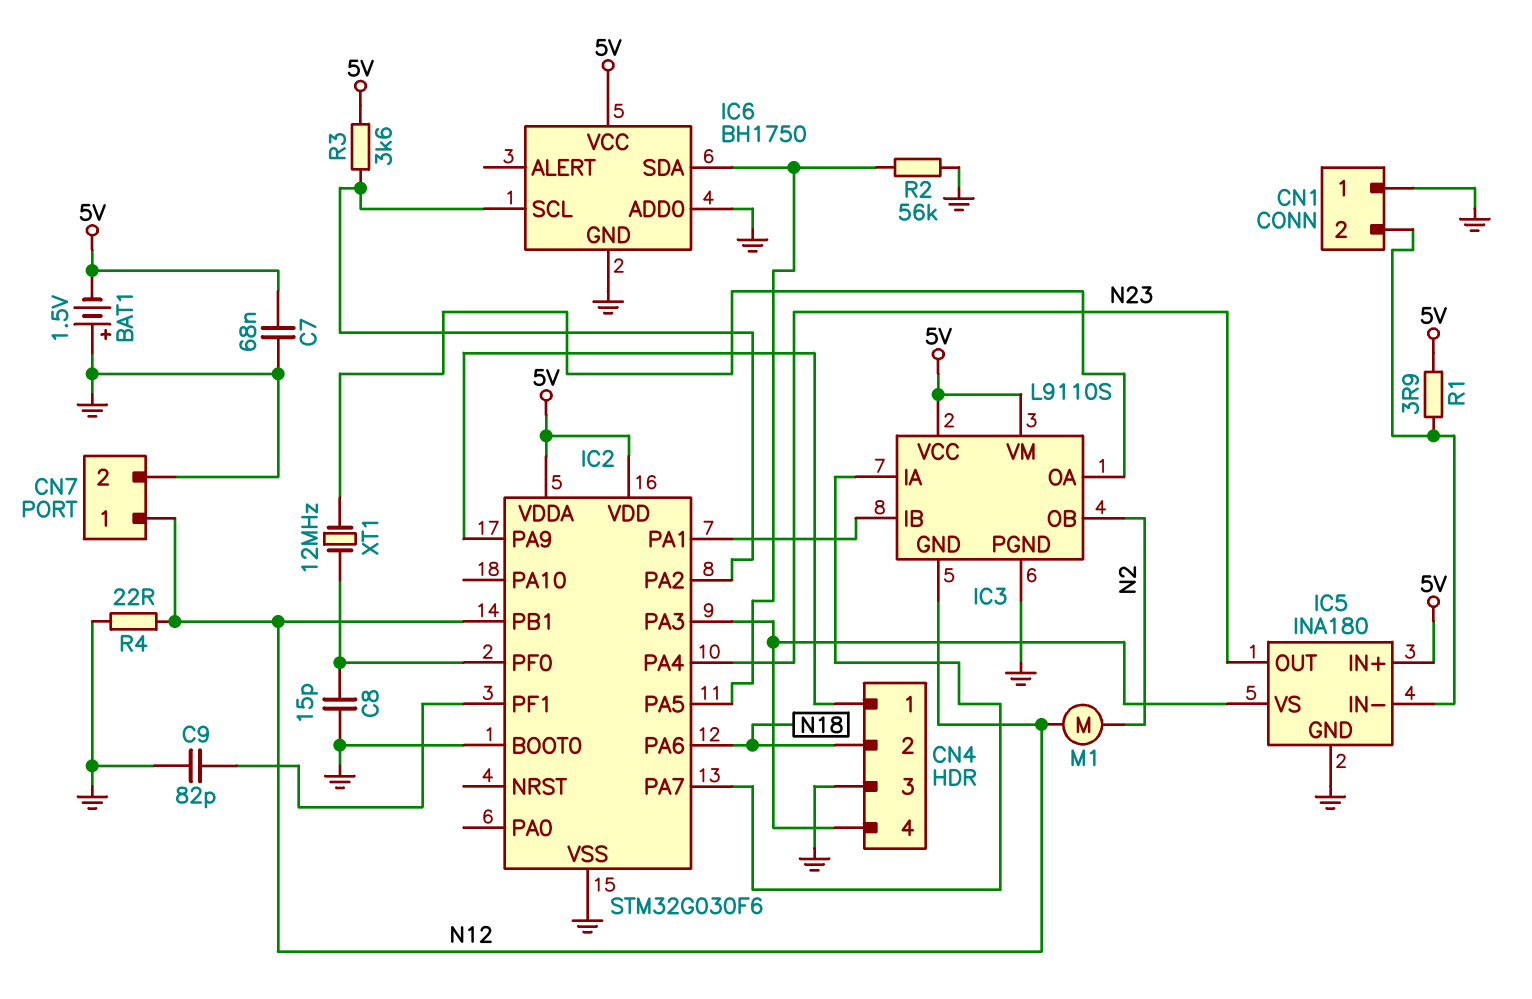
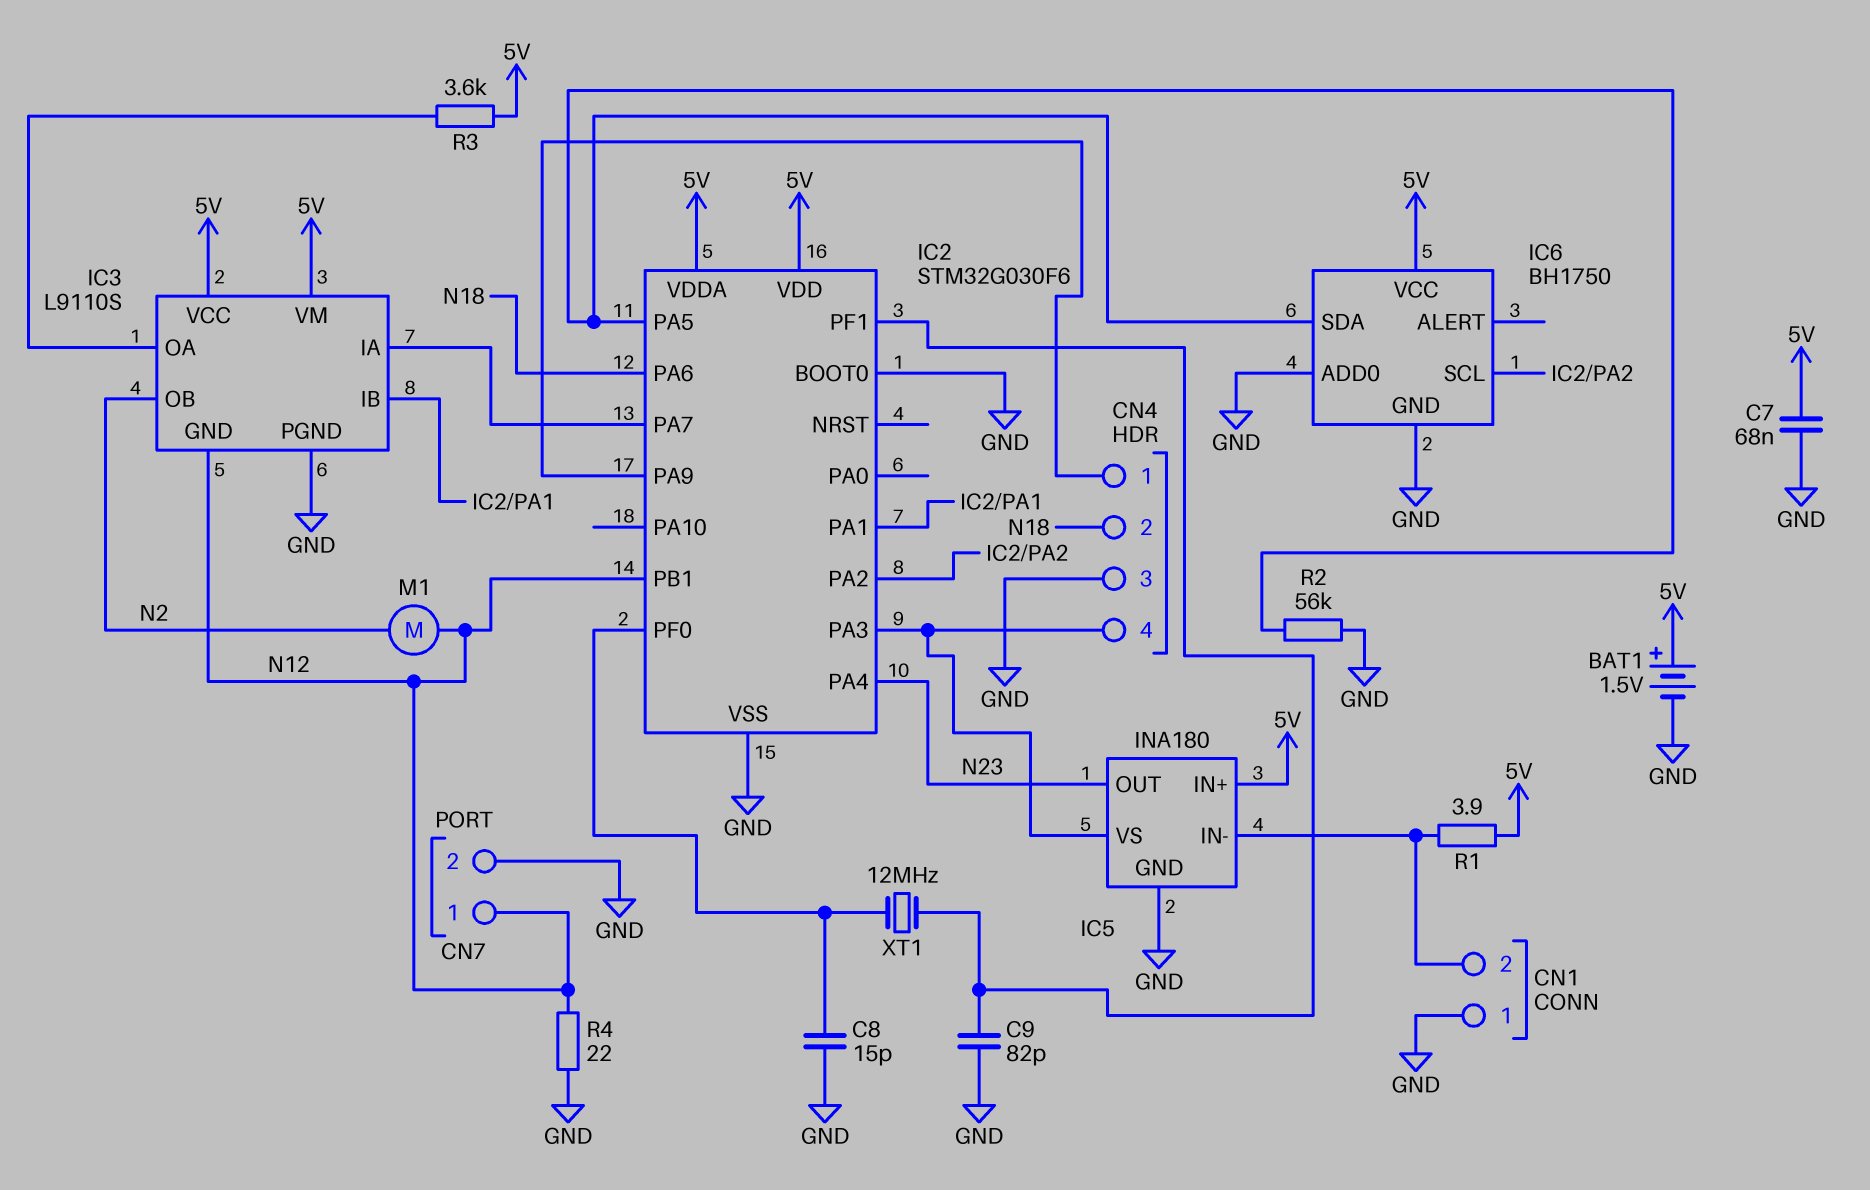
BAT1: 1.5V (plus GND, minus 5V) -> 1.5V (plus 5V, minus GND)
R3: 3.6k (5V, IC2/PA2) -> 3.6k (5V, IC3/OA)
XT1: 12MHz (IC2/PF0, IC3/OA) -> 12MHz (IC2/PF0, IC2/PF1)

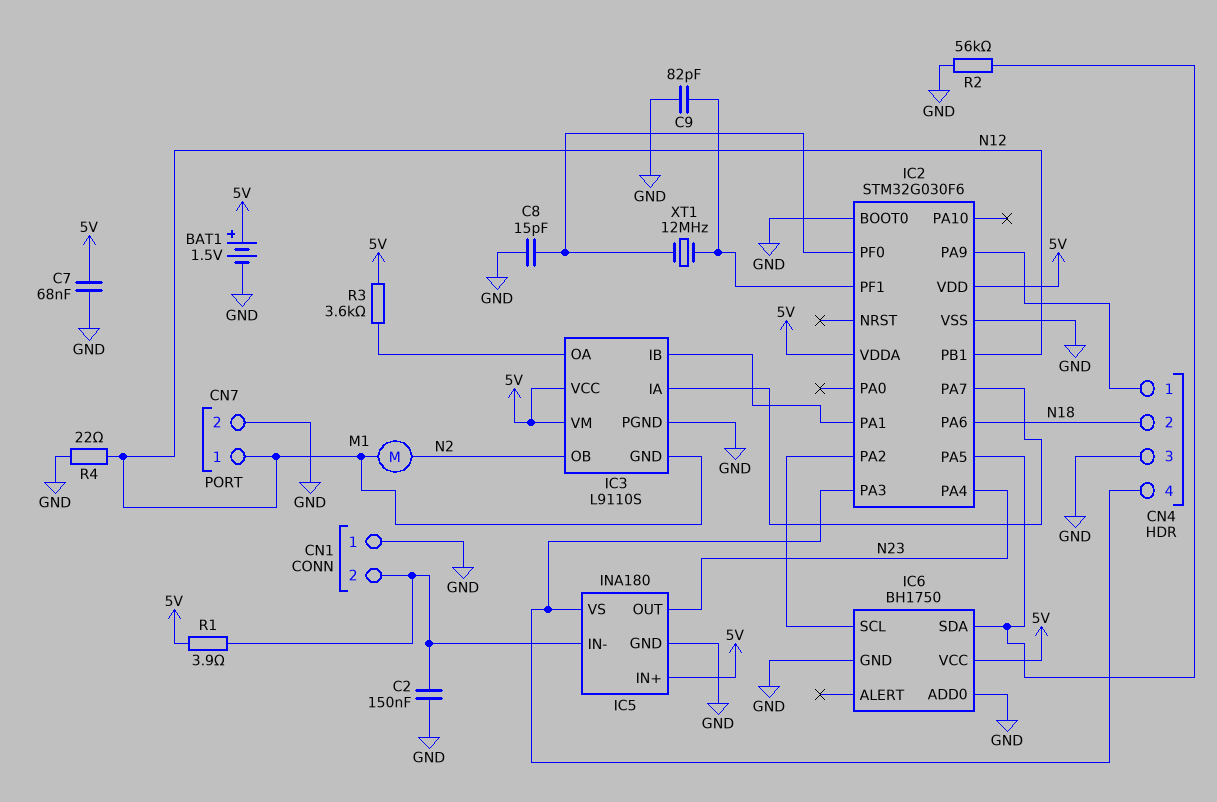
C2: none -> 150nF (CN1/2, GND)

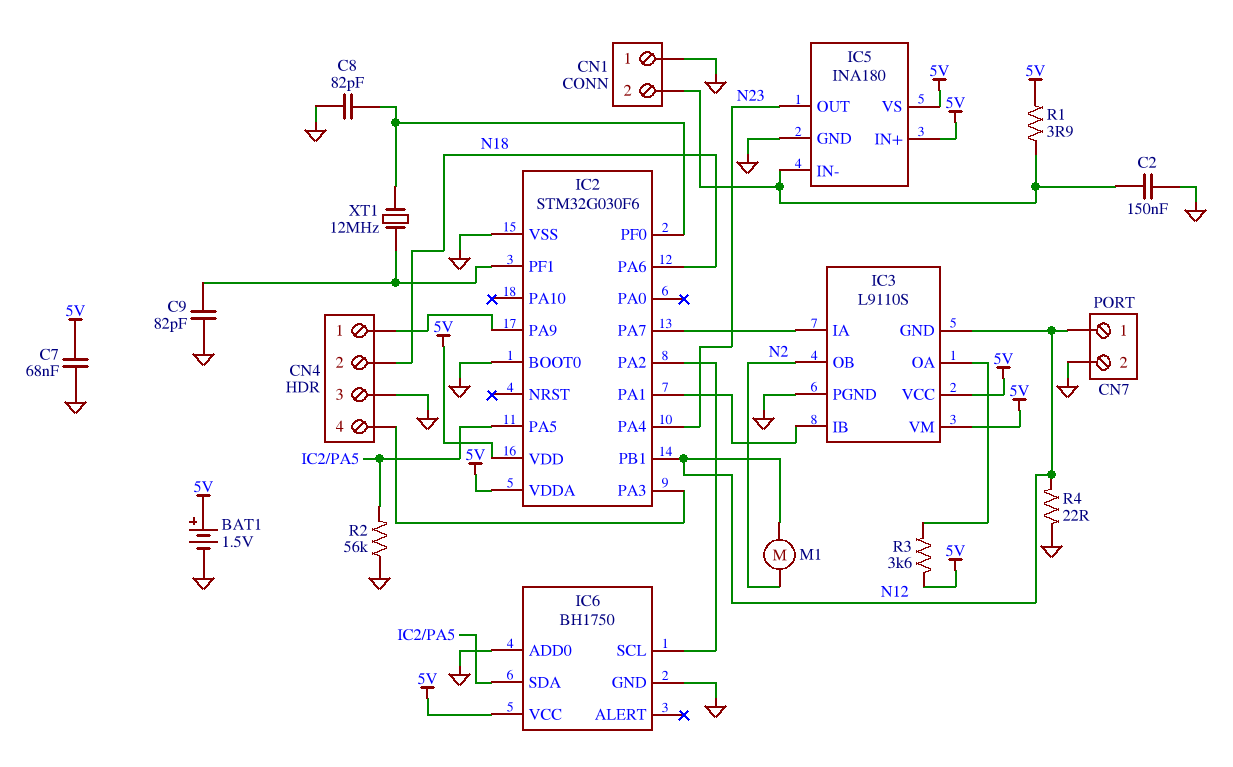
C8: 15pF (GND, IC2/PF0) -> 82pF (GND, IC2/PF0)
IC5 pin VS: CN4/4 -> 5V

